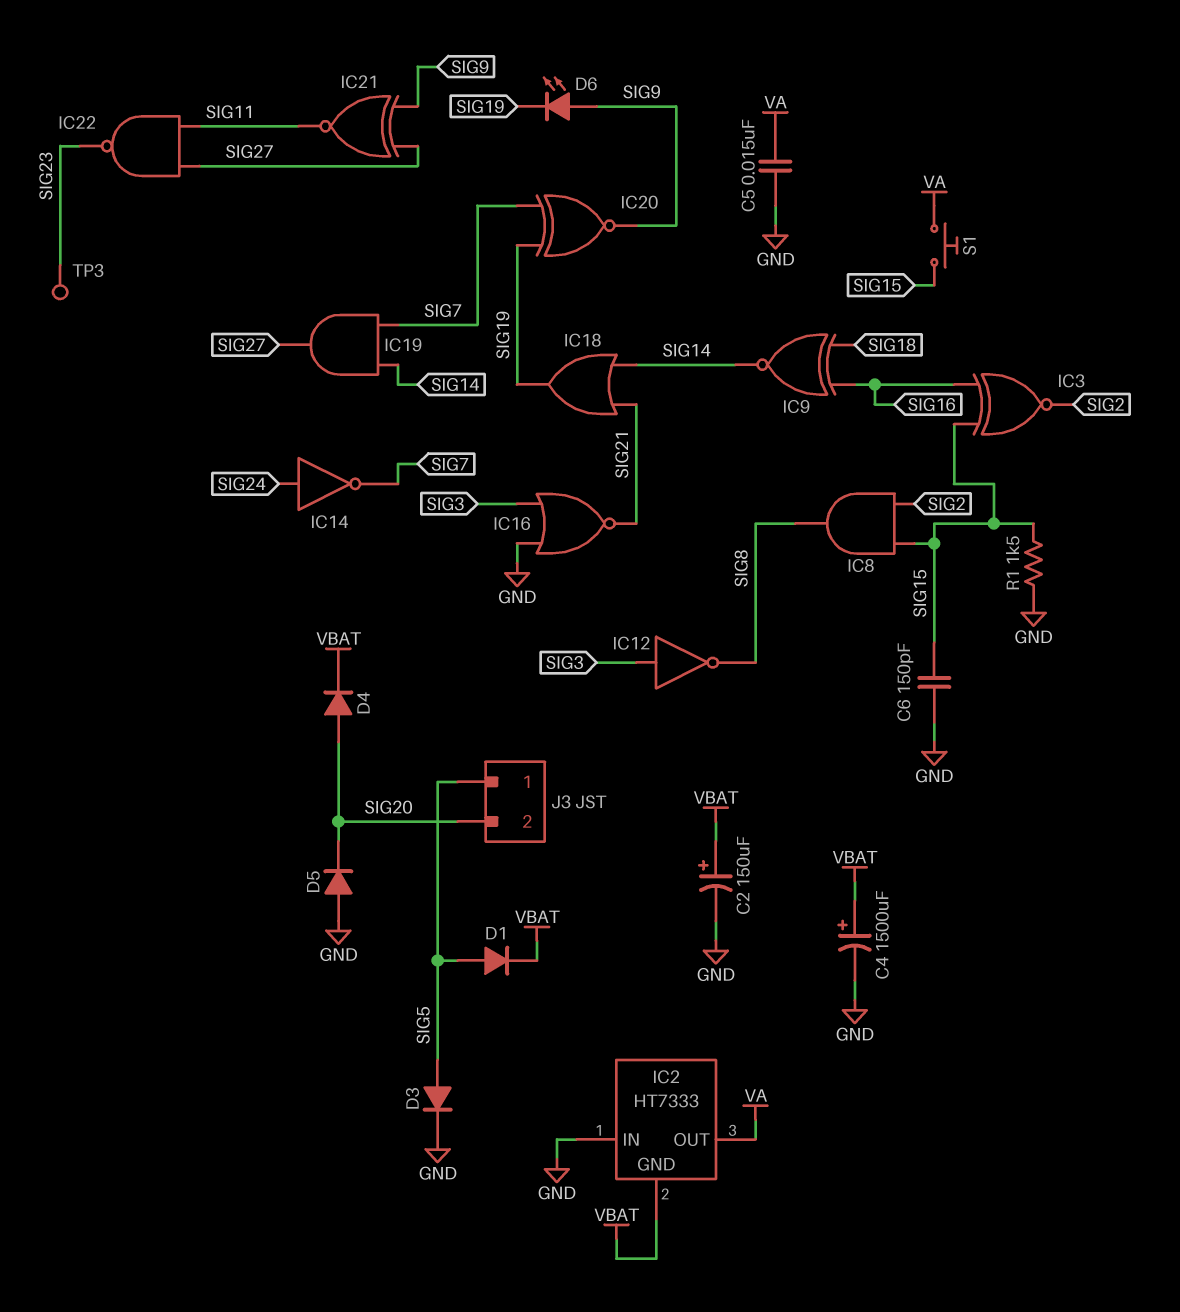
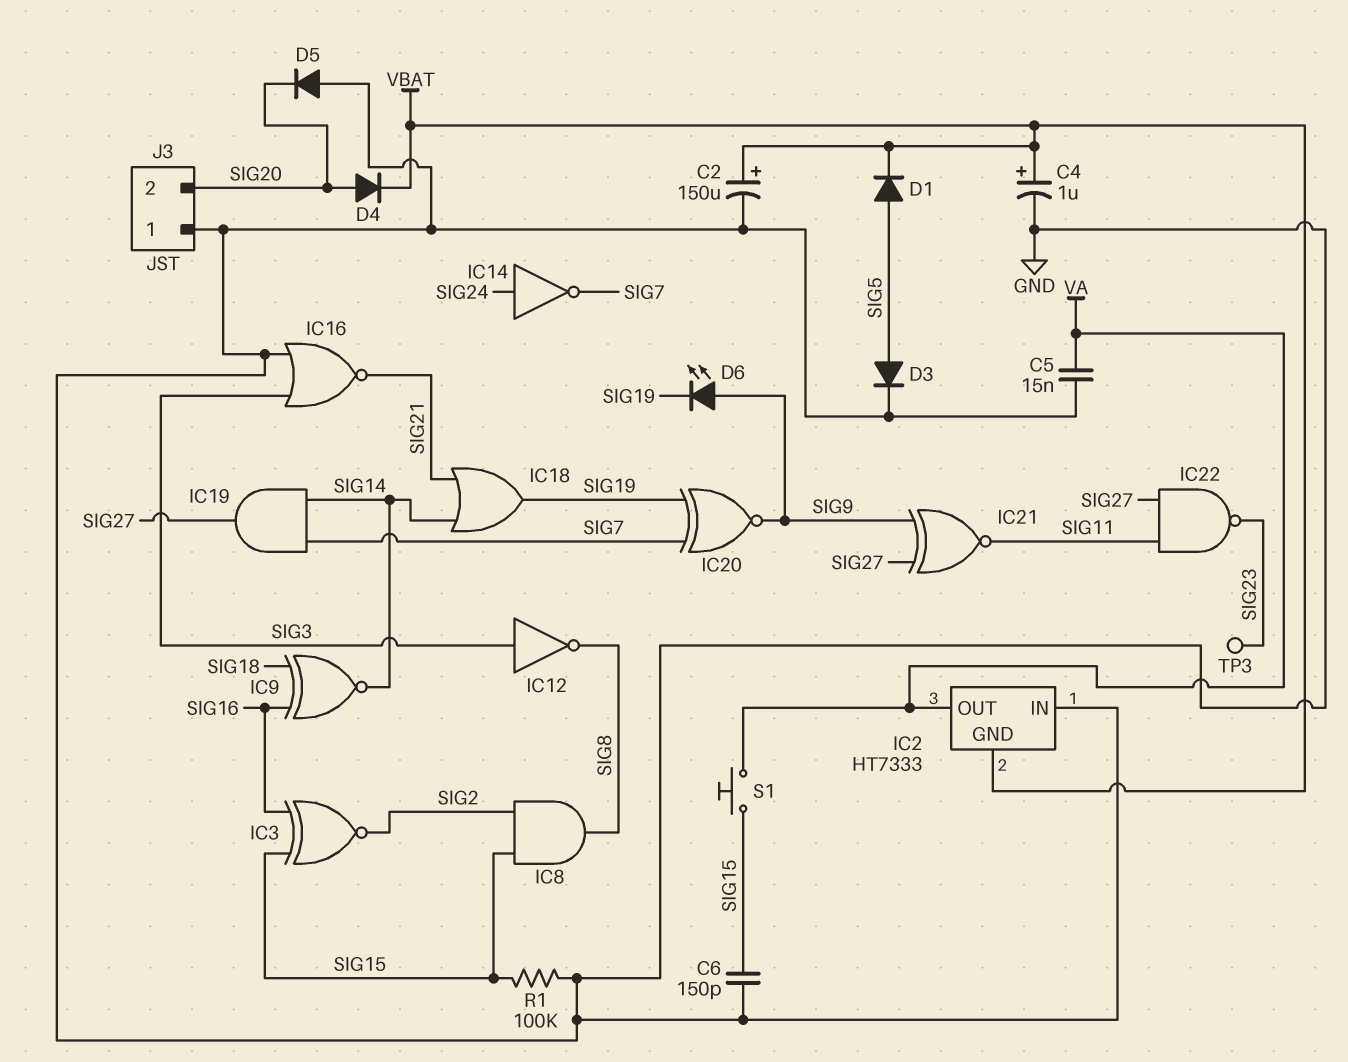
C4: 1500uF (plus VBAT, minus GND) -> 1uF (plus VBAT, minus GND)
J3 pin 1: SIG5 -> GND
R1: 1.5k (GND, SIG15) -> 100k (GND, SIG15)

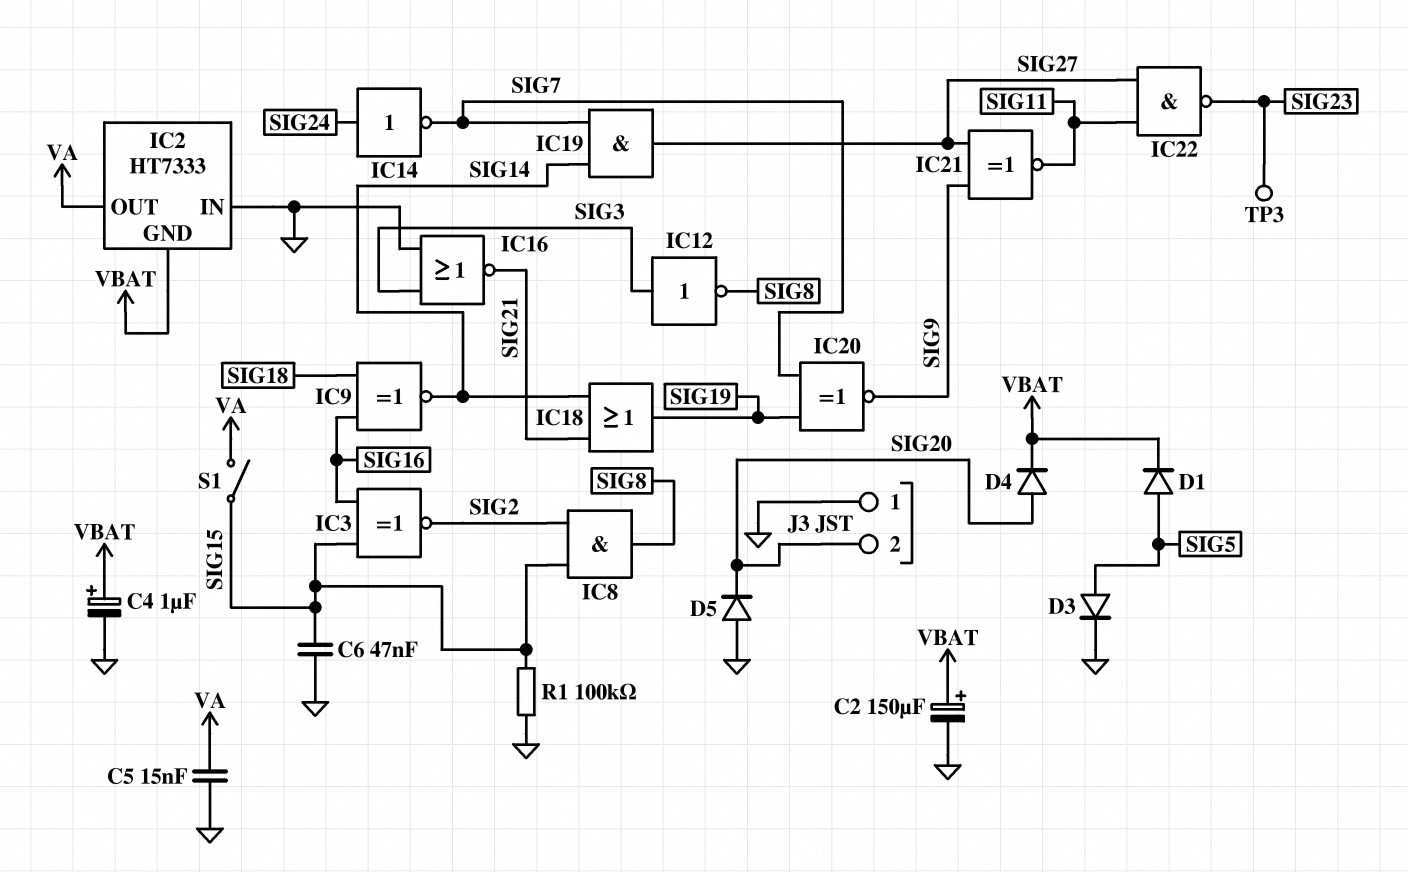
C6: 150pF (GND, SIG15) -> 47nF (GND, SIG15)
D6: LED (A SIG9, K SIG19) -> none
S1: button (SIG15, VA) -> switch (SIG15, VA)

